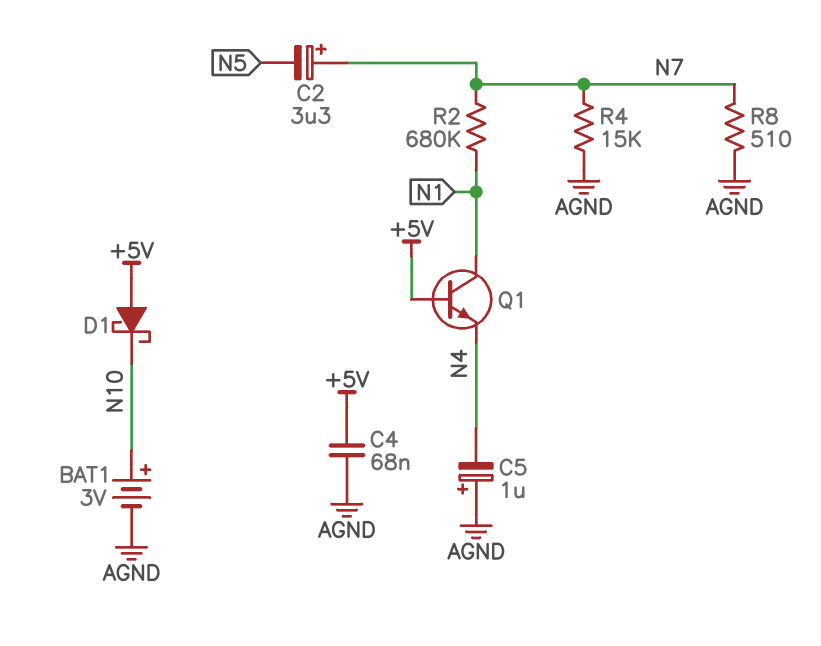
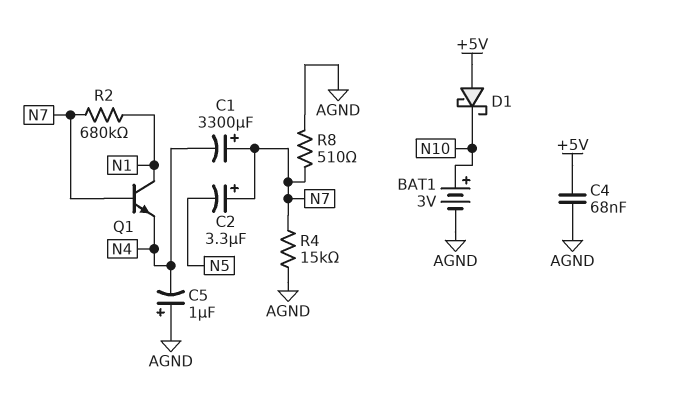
C1: none -> 3300uF (plus N7, minus N4)
Q1: NPN (B +5V, C N1, E N4) -> NPN (B N7, C N1, E N4)

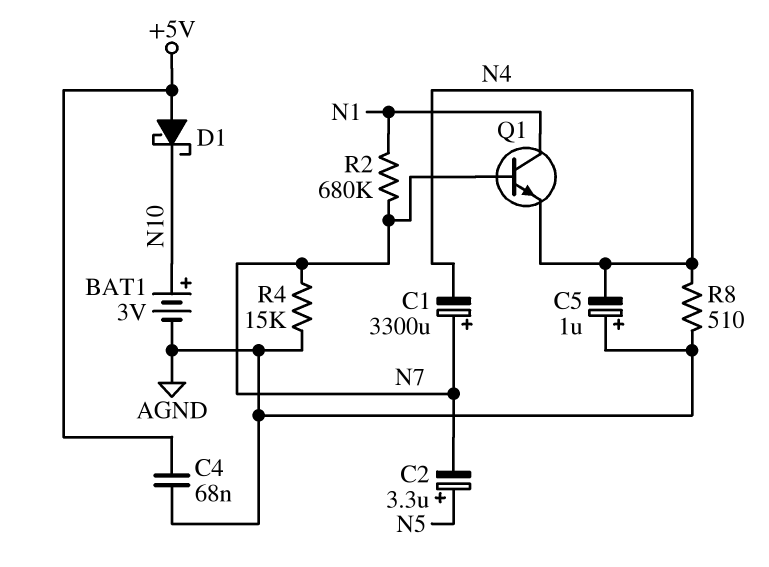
C2: 3.3uF (plus N7, minus N5) -> 3.3uF (plus N5, minus N7)
R8: 510 (AGND, N7) -> 510 (AGND, N4)

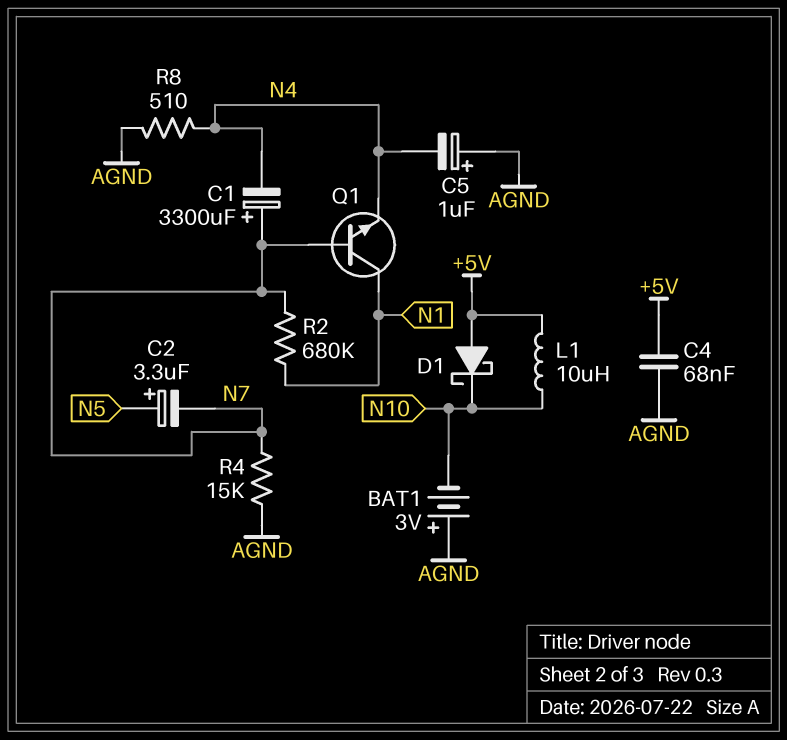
BAT1: 3V (plus N10, minus AGND) -> 3V (plus AGND, minus N10)
L1: none -> 10uH (+5V, N10)

